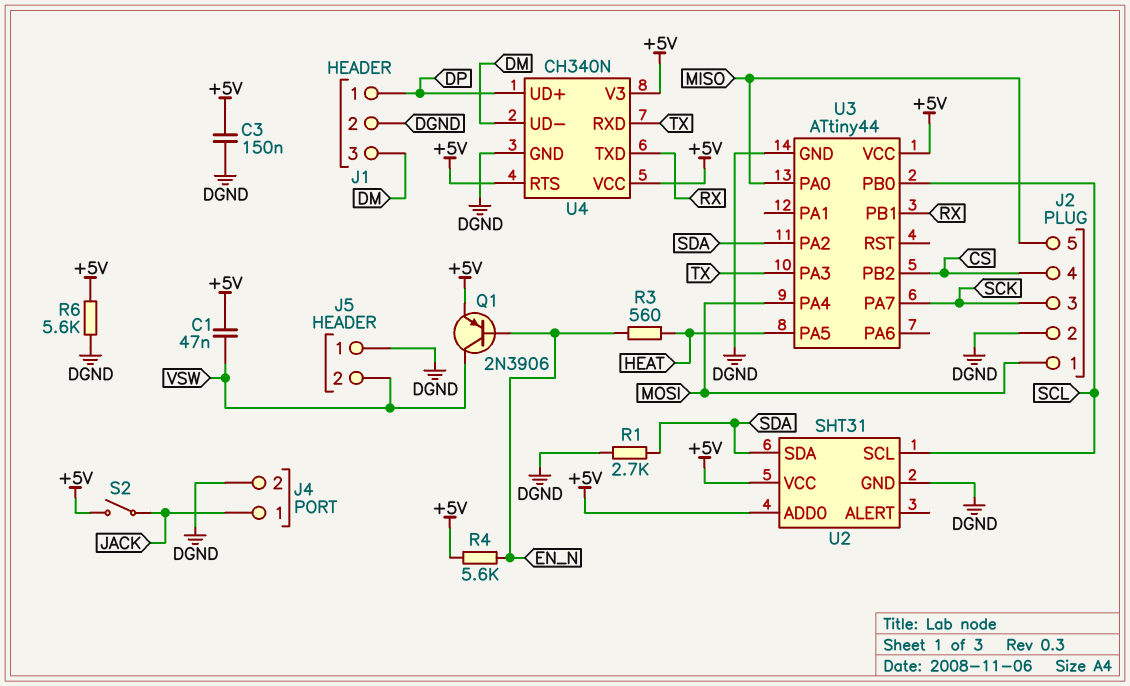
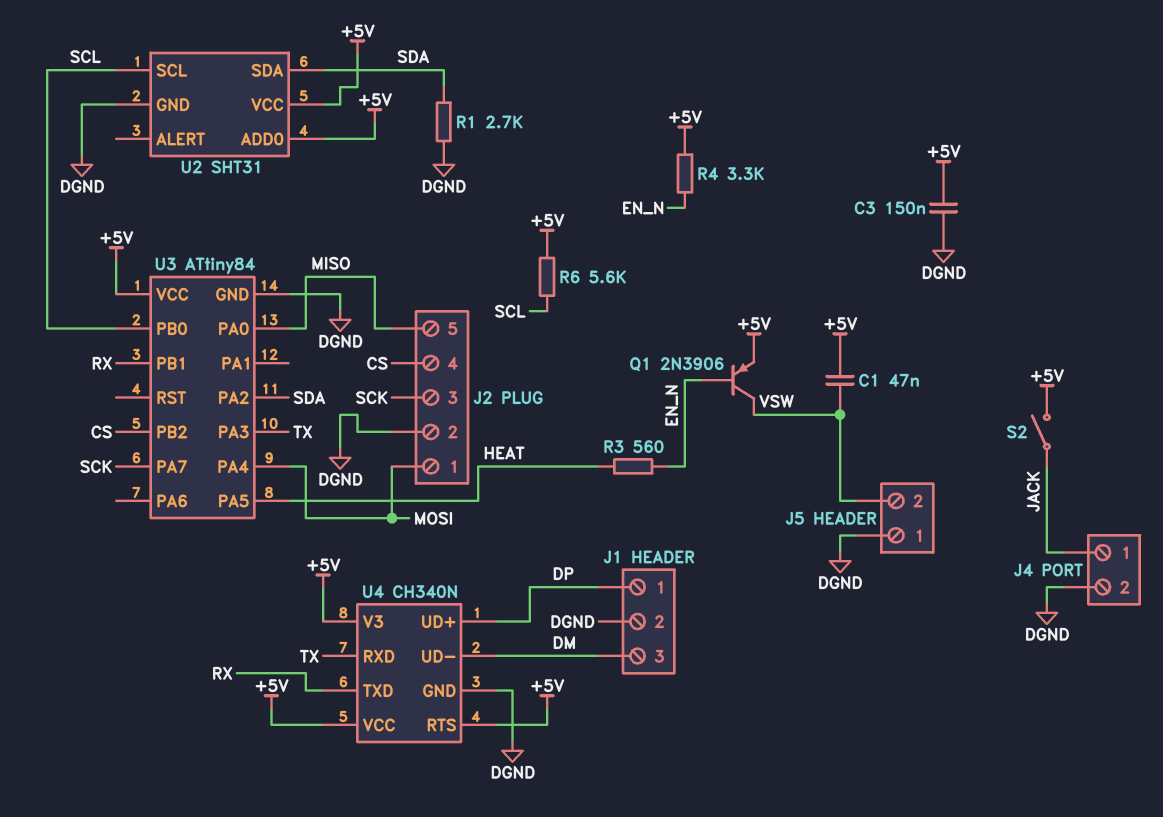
R4: 5.6k (+5V, EN_N) -> 3.3k (+5V, EN_N)
R6: 5.6k (+5V, DGND) -> 5.6k (+5V, SCL)
U3: ATtiny44 -> ATtiny84

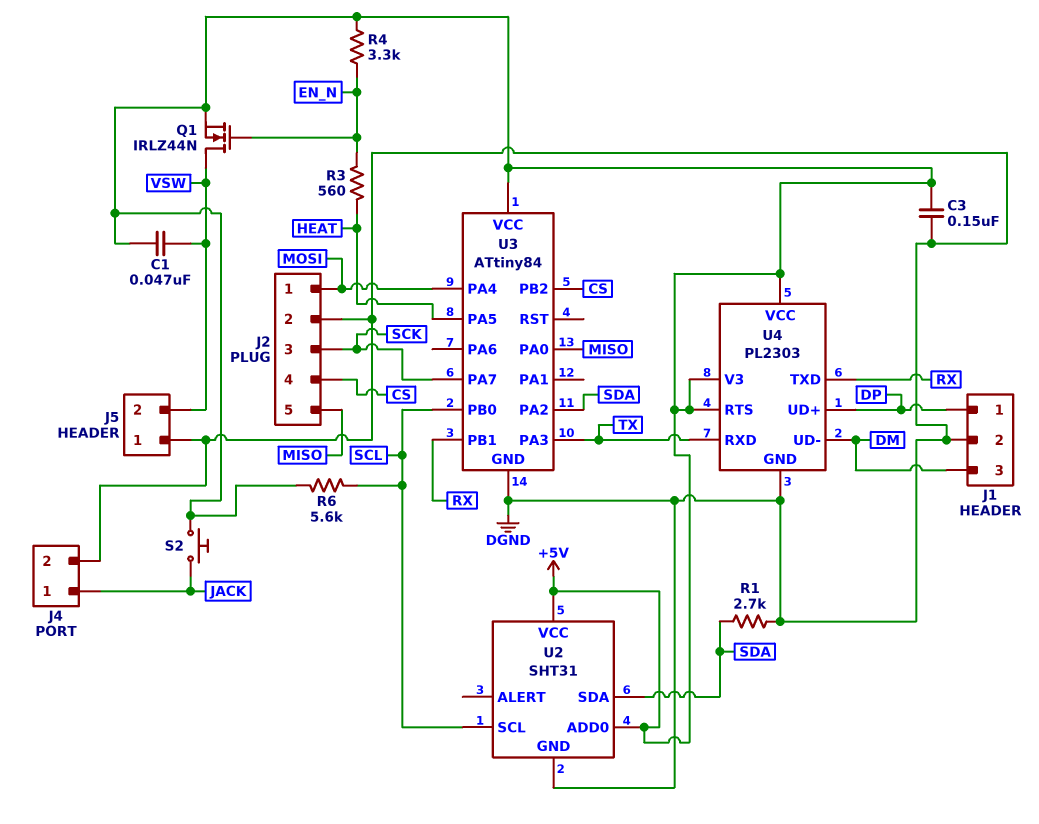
Q1: PNP 2N3906 (B EN_N, C VSW, E +5V) -> NMOS IRLZ44N (G EN_N, D VSW, S +5V)
S2: switch (+5V, JACK) -> button (+5V, JACK)
U4: CH340N -> PL2303

